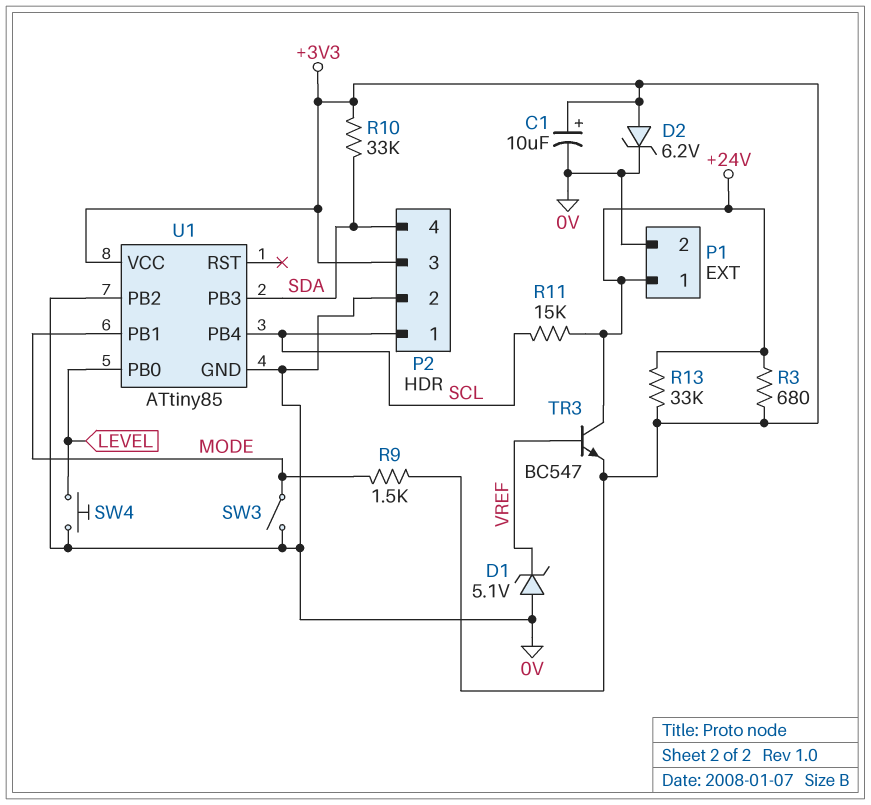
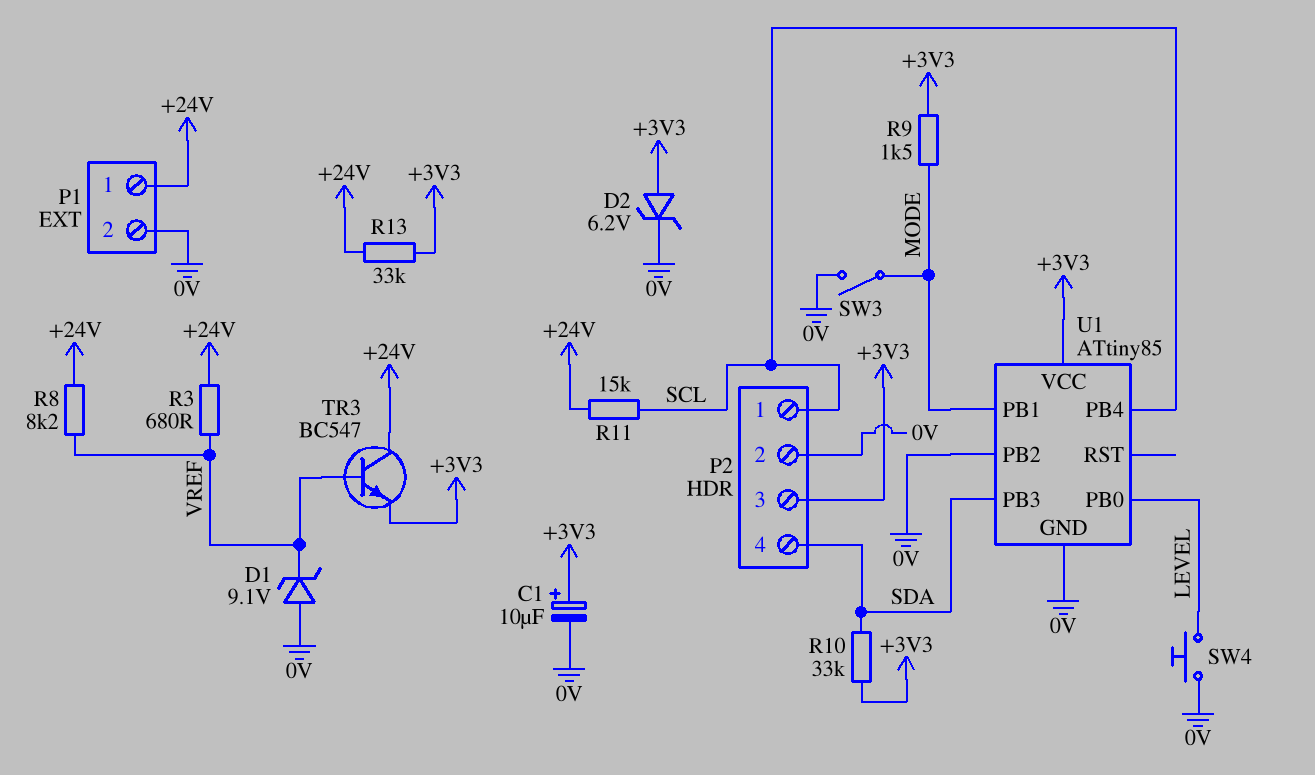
D1: zener 5.1V (A 0V, K VREF) -> zener 9.1V (A 0V, K VREF)
R3: 680 (+3V3, +24V) -> 680 (+24V, VREF)
R8: none -> 8.2k (+24V, VREF)

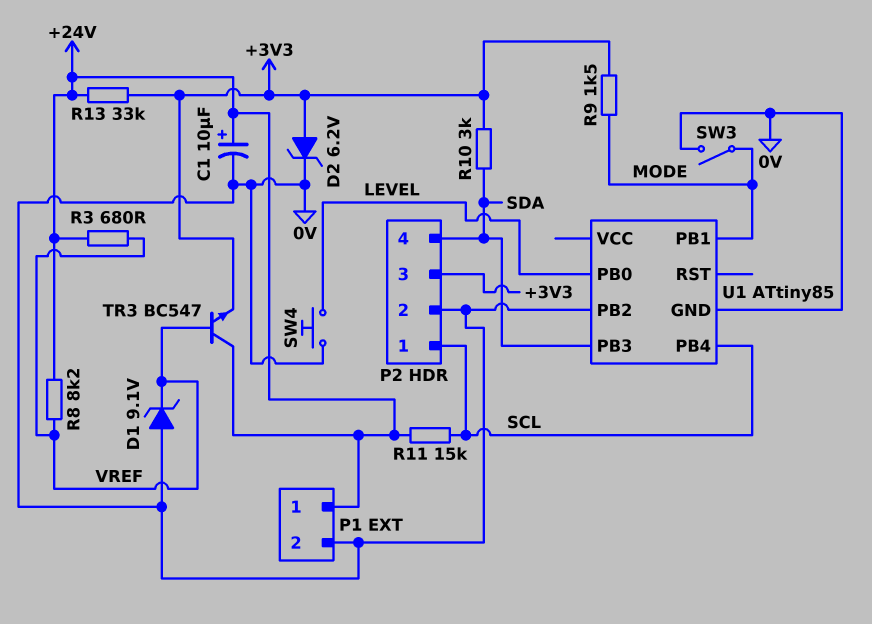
C1: 10uF (plus +3V3, minus 0V) -> 10uF (plus +24V, minus 0V)
R10: 33k (+3V3, SDA) -> 3k (+3V3, SDA)
U1 pin VCC: +3V3 -> none

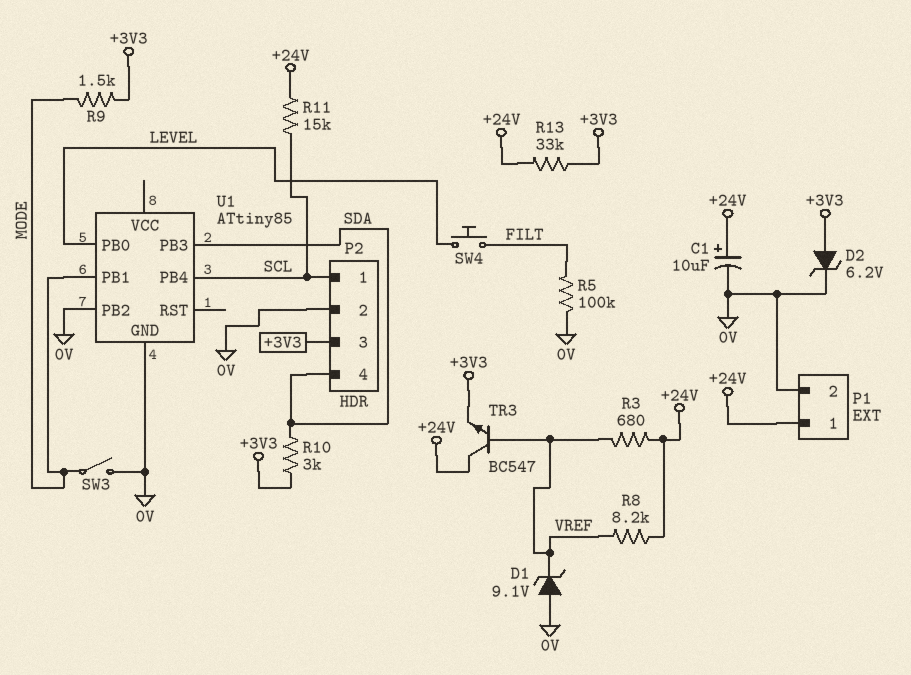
R5: none -> 100k (0V, FILT)
SW4: button (0V, LEVEL) -> button (FILT, LEVEL)

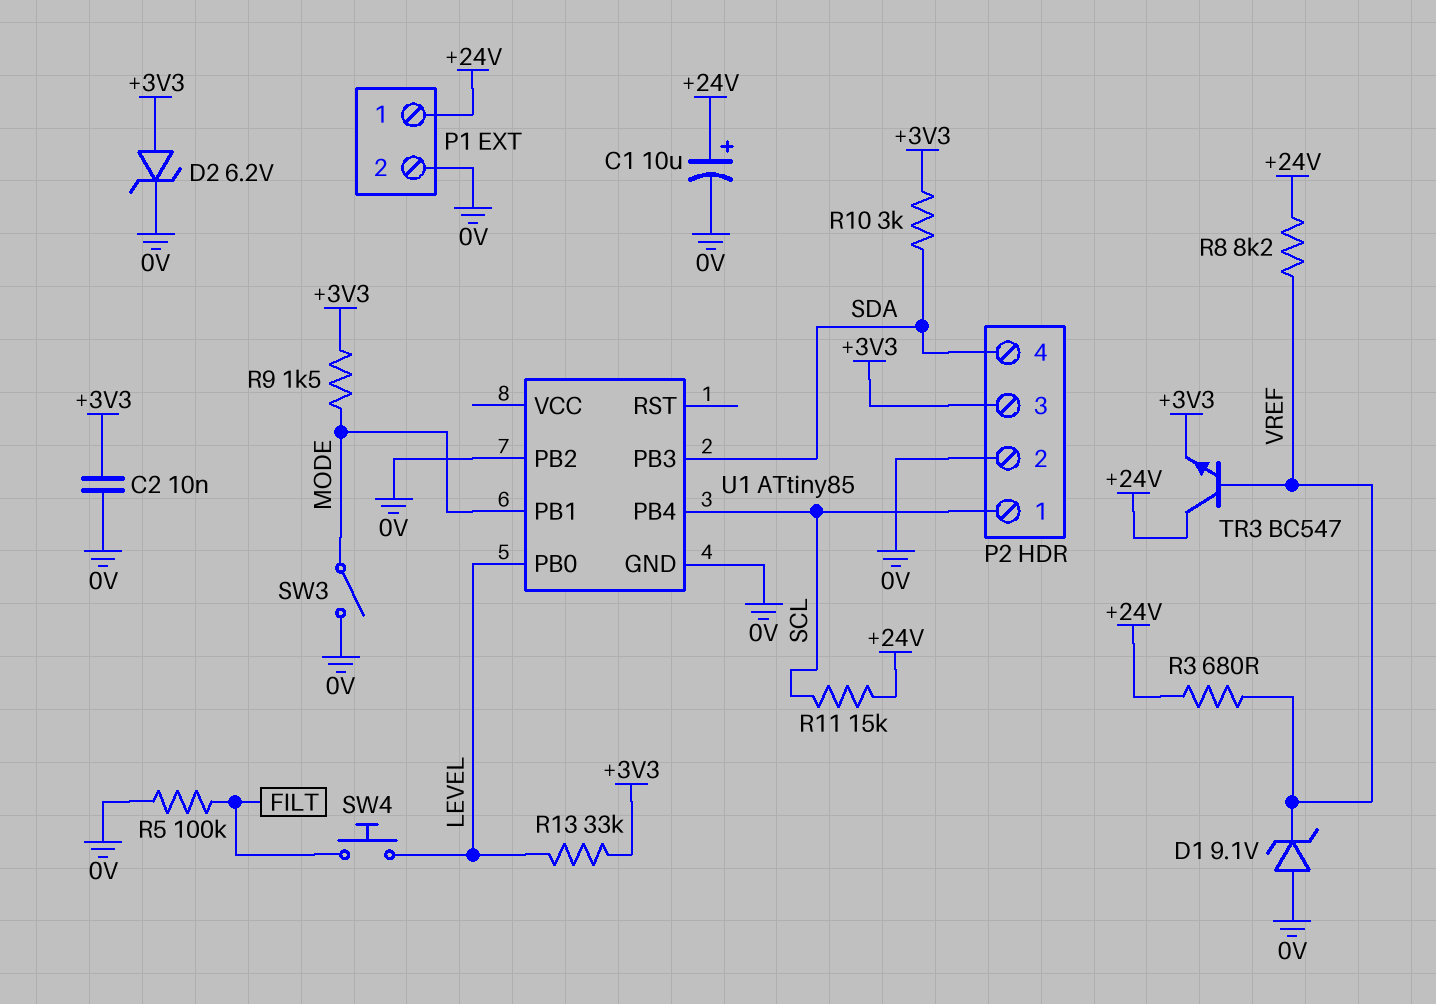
C2: none -> 10nF (+3V3, 0V)
R13: 33k (+3V3, +24V) -> 33k (+3V3, LEVEL)

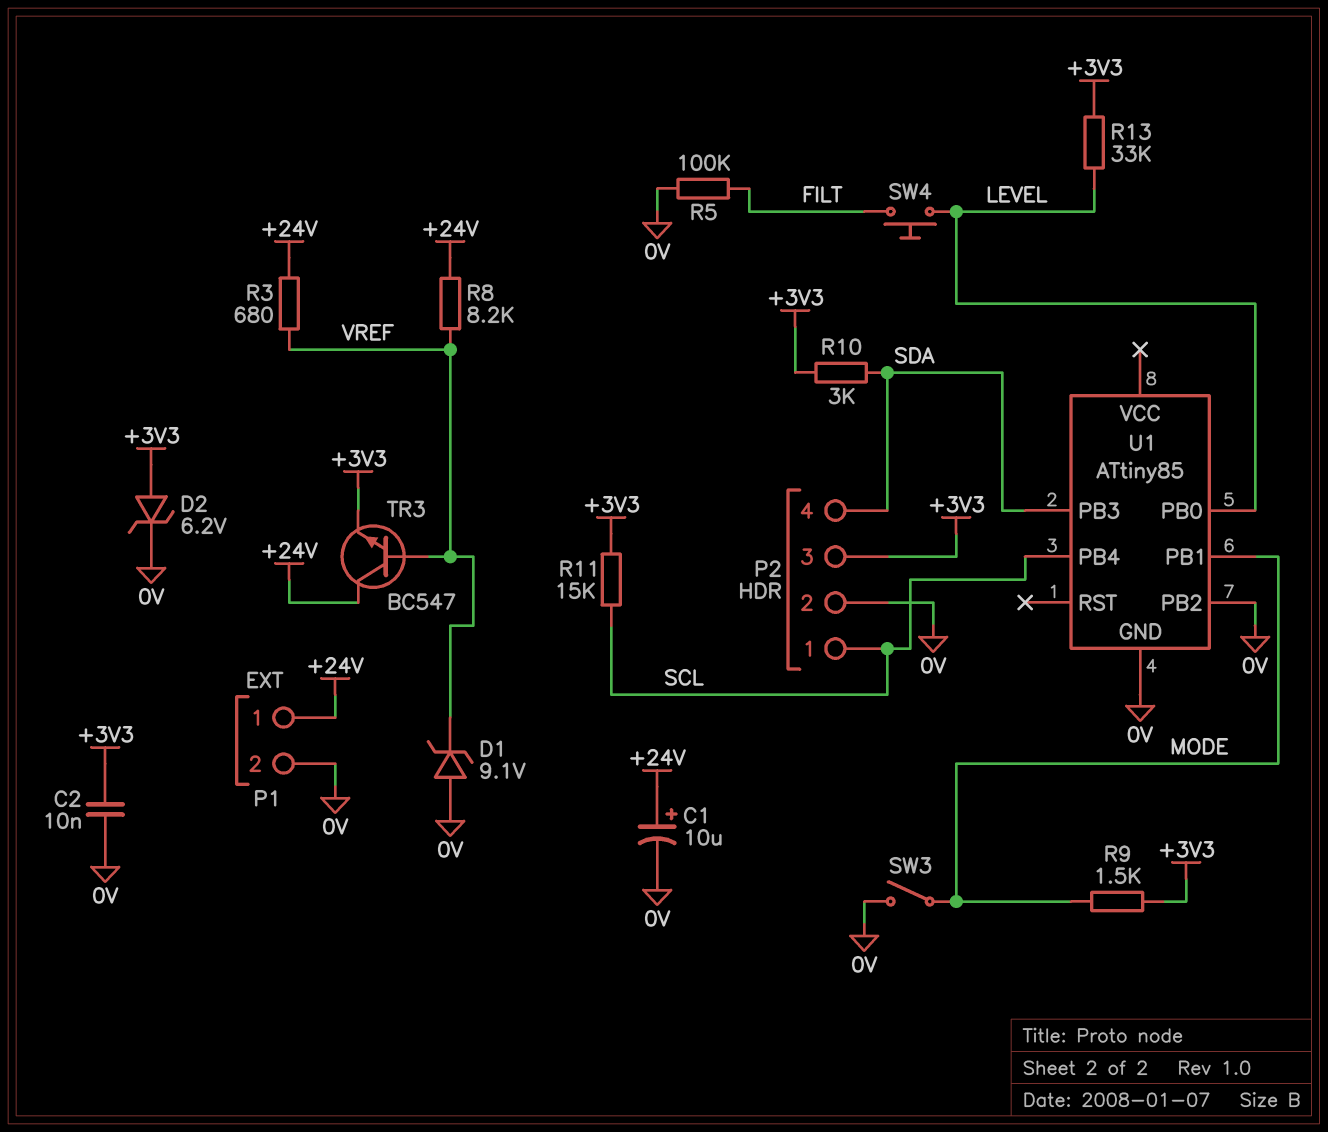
R11: 15k (+24V, SCL) -> 15k (+3V3, SCL)

